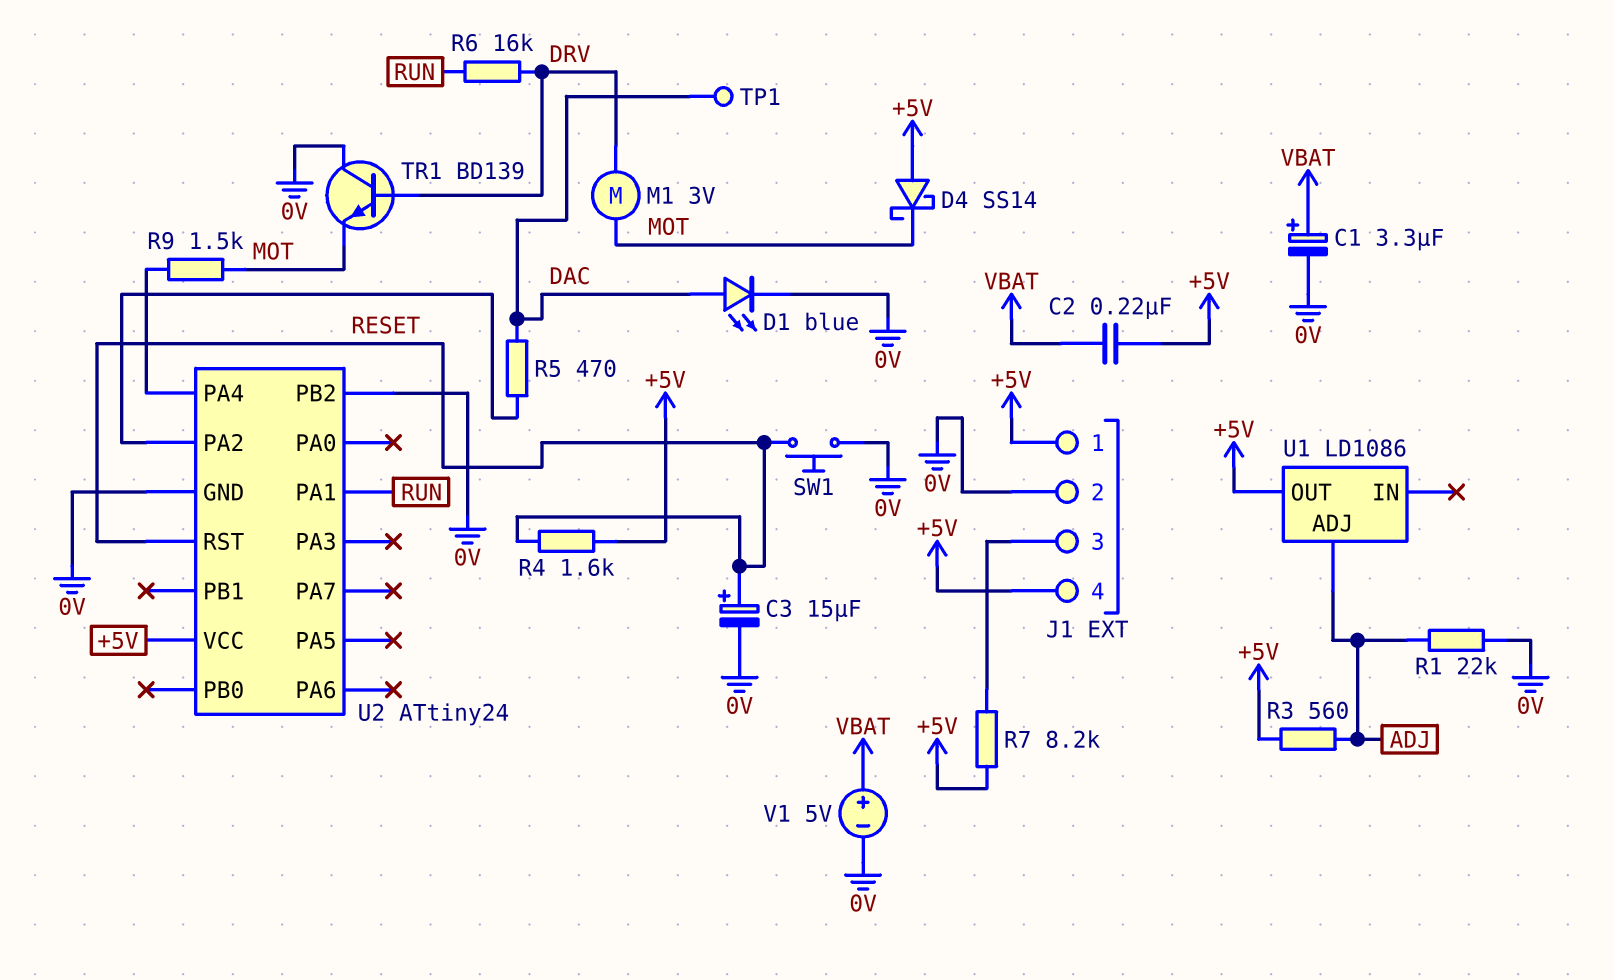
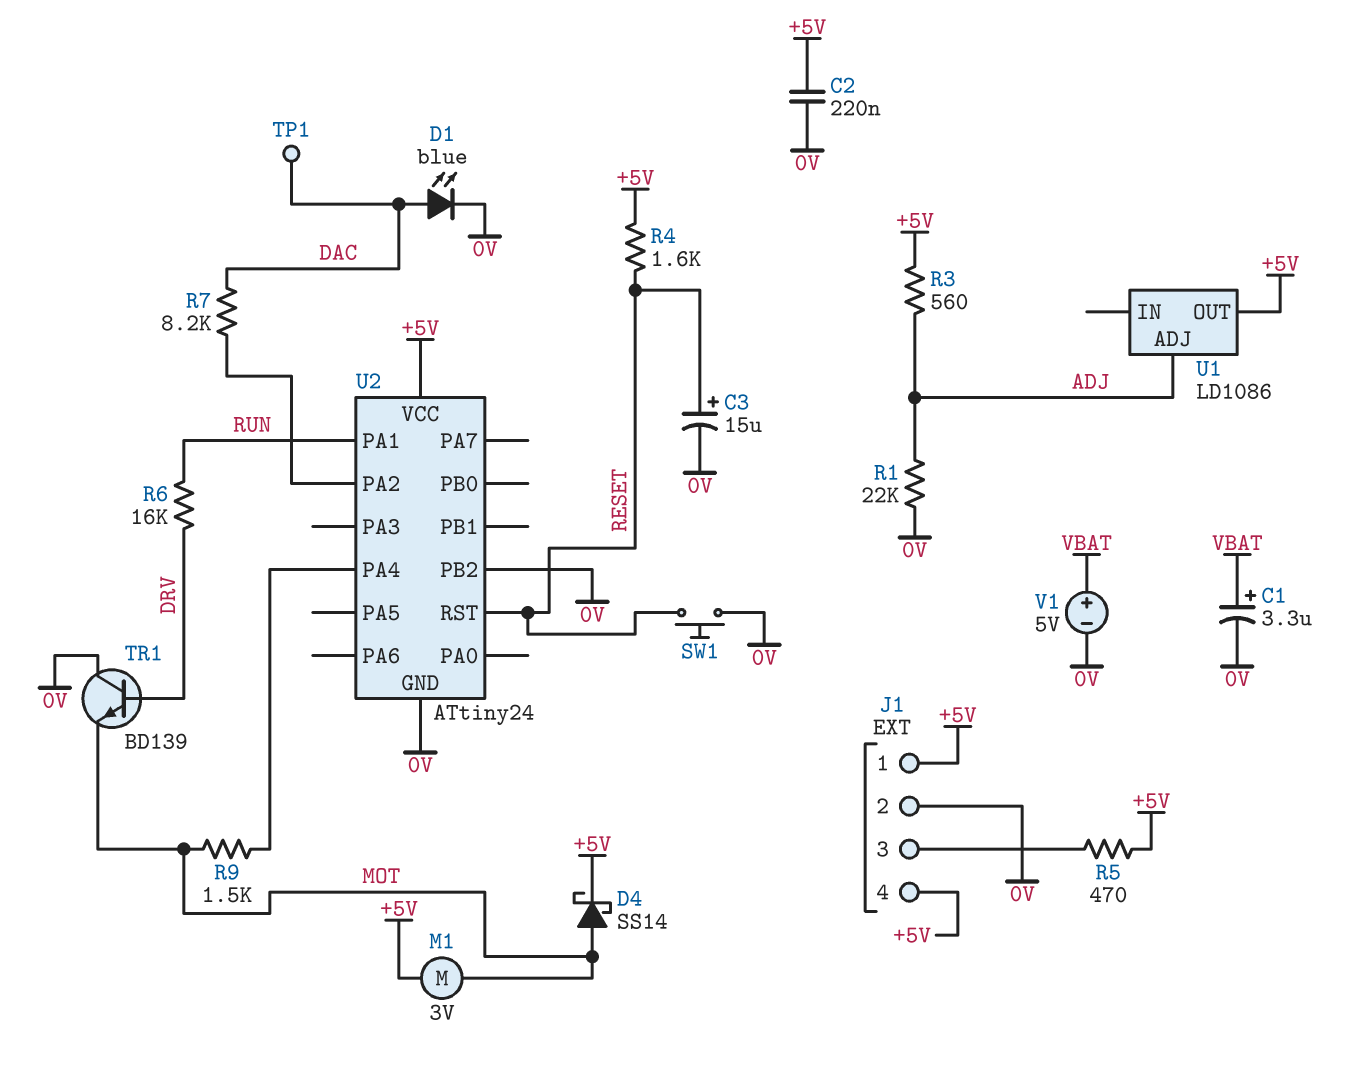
C2: 220nF (+5V, VBAT) -> 220nF (+5V, 0V)
D4: schottky SS14 (A +5V, K MOT) -> schottky SS14 (A MOT, K +5V)
M1: motor 3V (DRV, MOT) -> motor 3V (+5V, MOT)
R5: 470 (DAC, U2/PA2) -> 470 (+5V, J1/3)
R7: 8.2k (+5V, J1/3) -> 8.2k (DAC, U2/PA2)

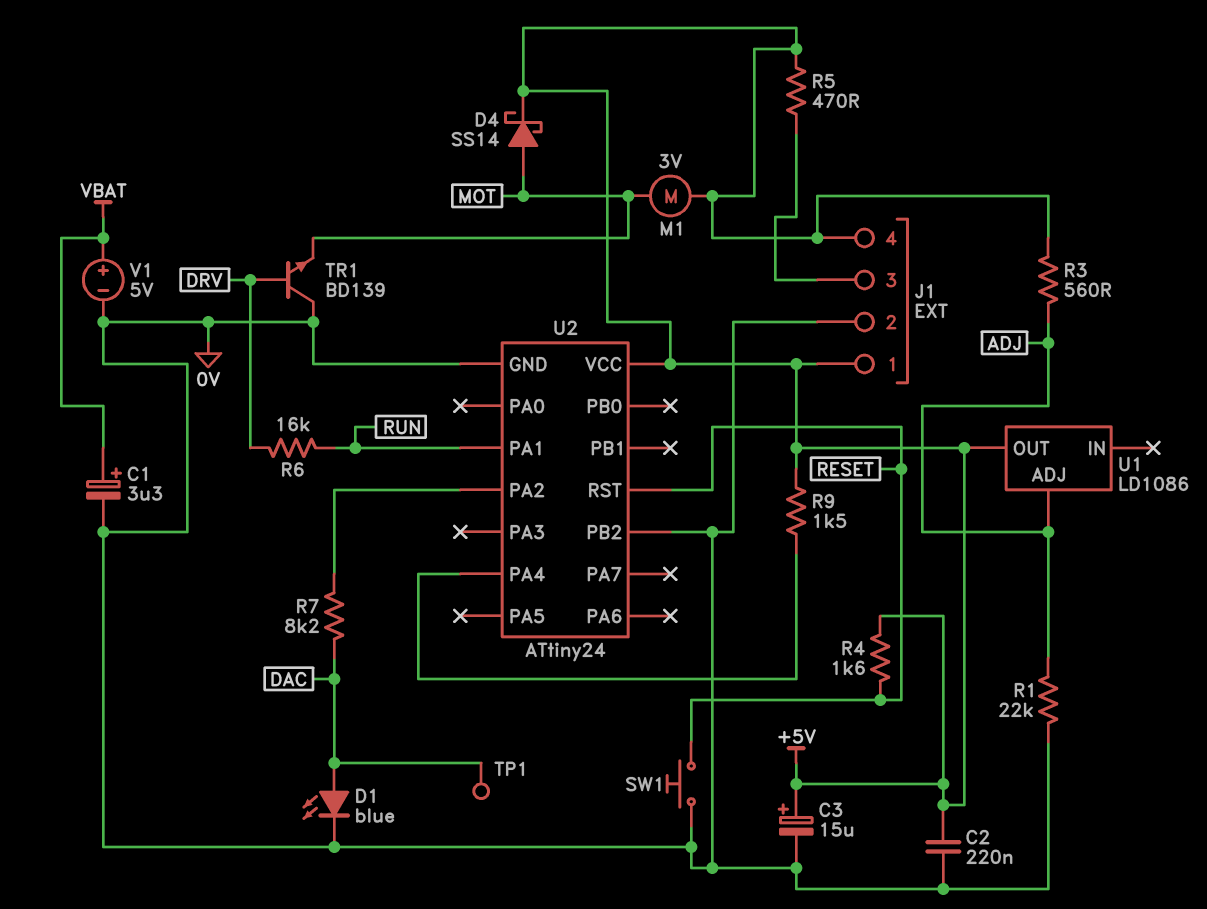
C3: 15uF (plus RESET, minus 0V) -> 15uF (plus +5V, minus 0V)
R9: 1.5k (MOT, U2/PA4) -> 1.5k (+5V, U2/PA4)

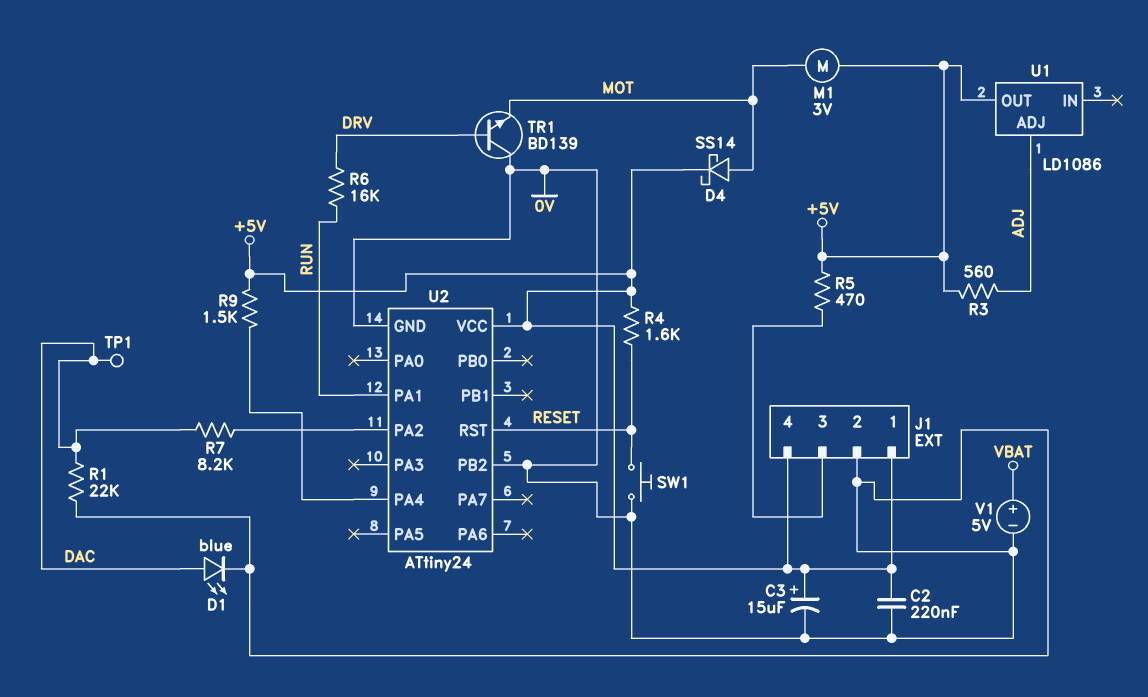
C1: 3.3uF (plus VBAT, minus 0V) -> none
R1: 22k (0V, ADJ) -> 22k (0V, DAC)

